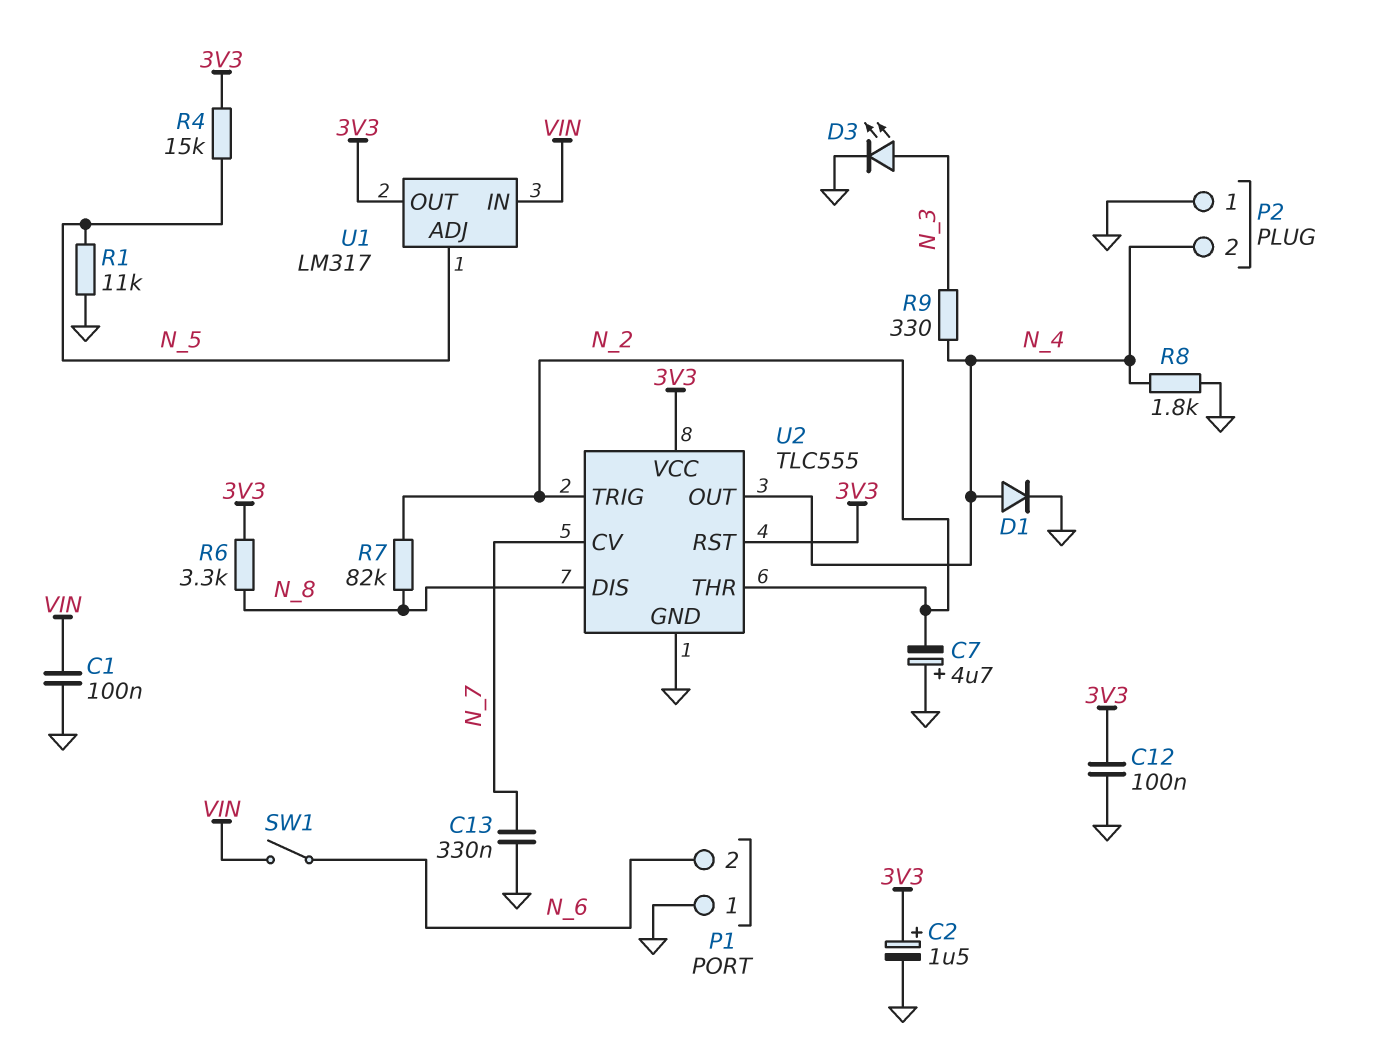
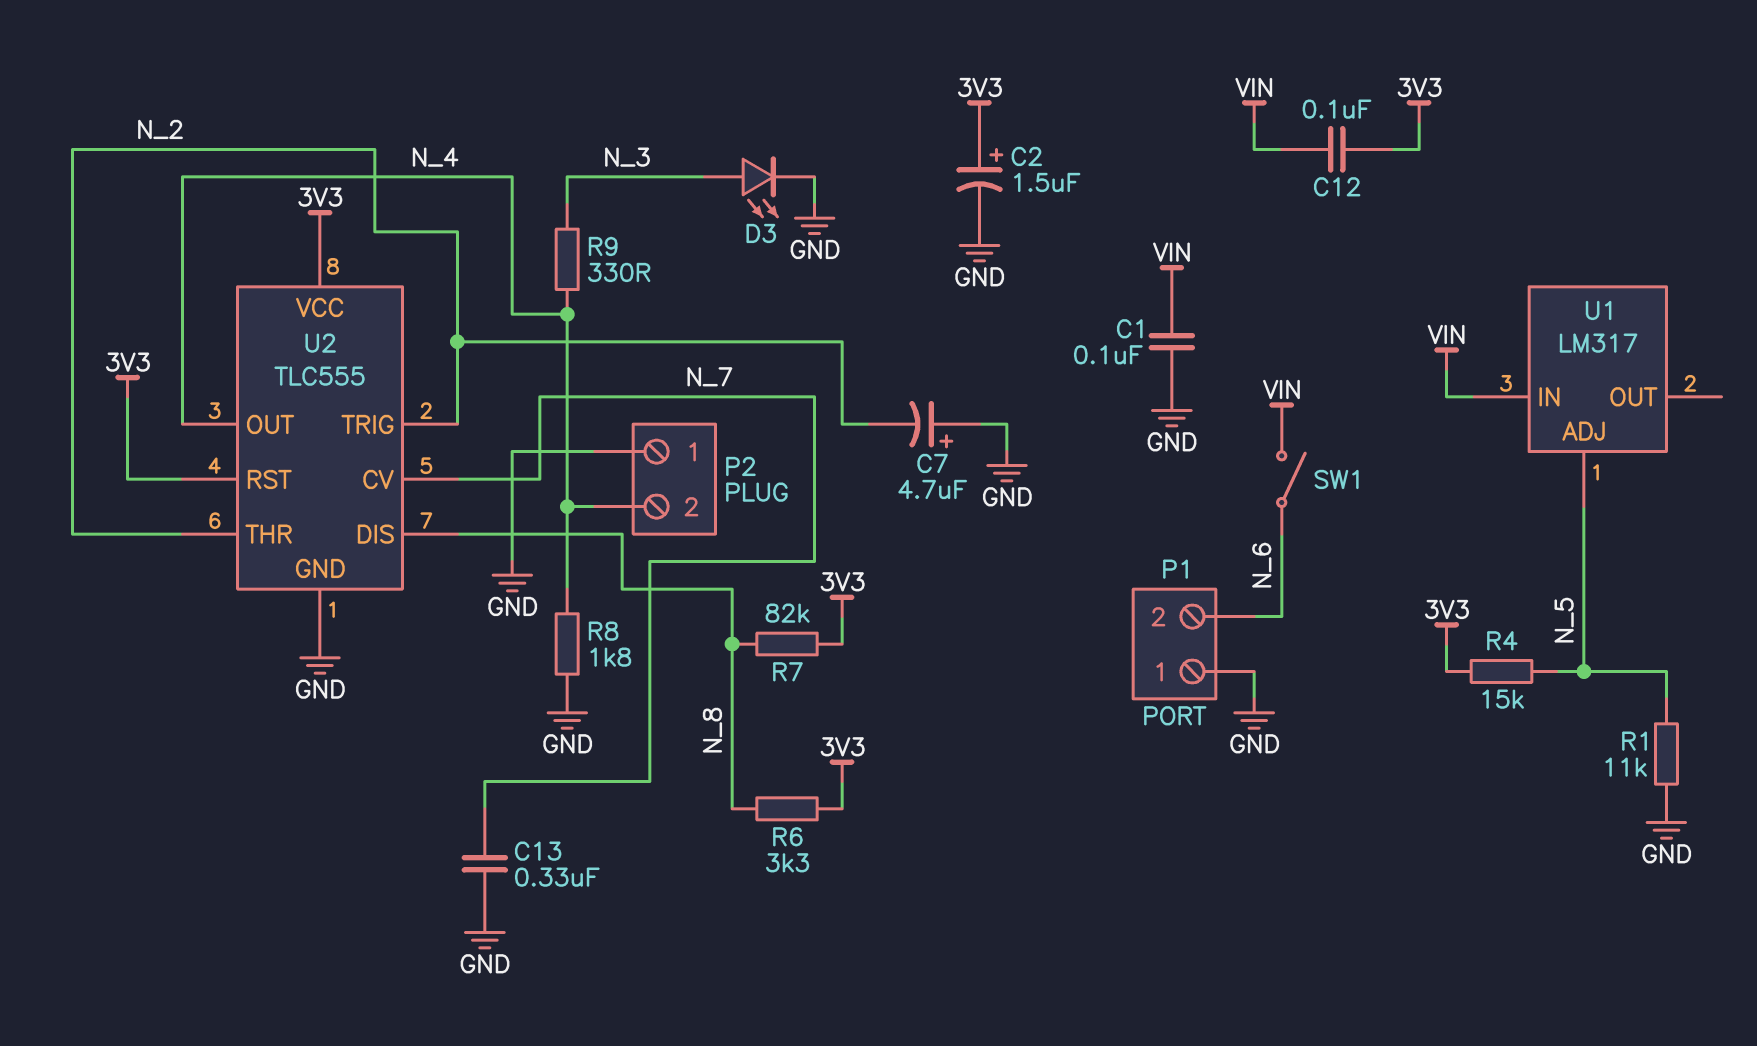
C12: 100nF (3V3, GND) -> 100nF (3V3, VIN)
D1: diode (A N_4, K GND) -> none
R7: 82k (N_2, N_8) -> 82k (3V3, N_8)
U1 pin OUT: 3V3 -> none

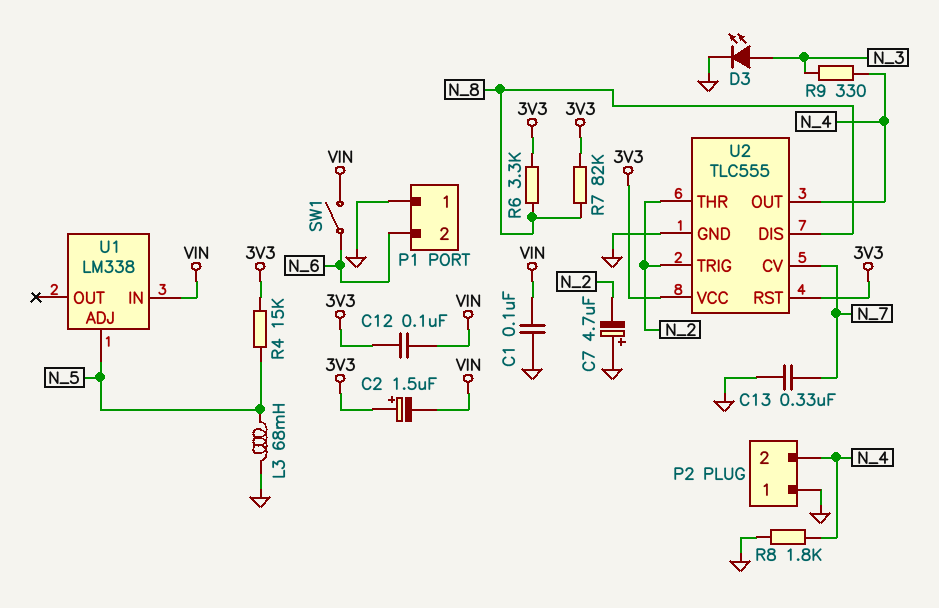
C2: 1.5uF (plus 3V3, minus GND) -> 1.5uF (plus 3V3, minus VIN)
L3: none -> 68mH (GND, N_5)
R1: 11k (GND, N_5) -> none
U1: LM317 -> LM338

